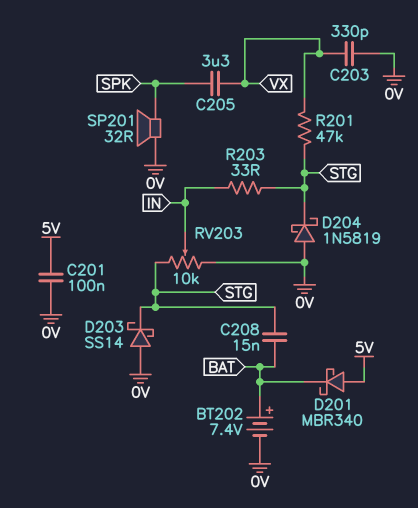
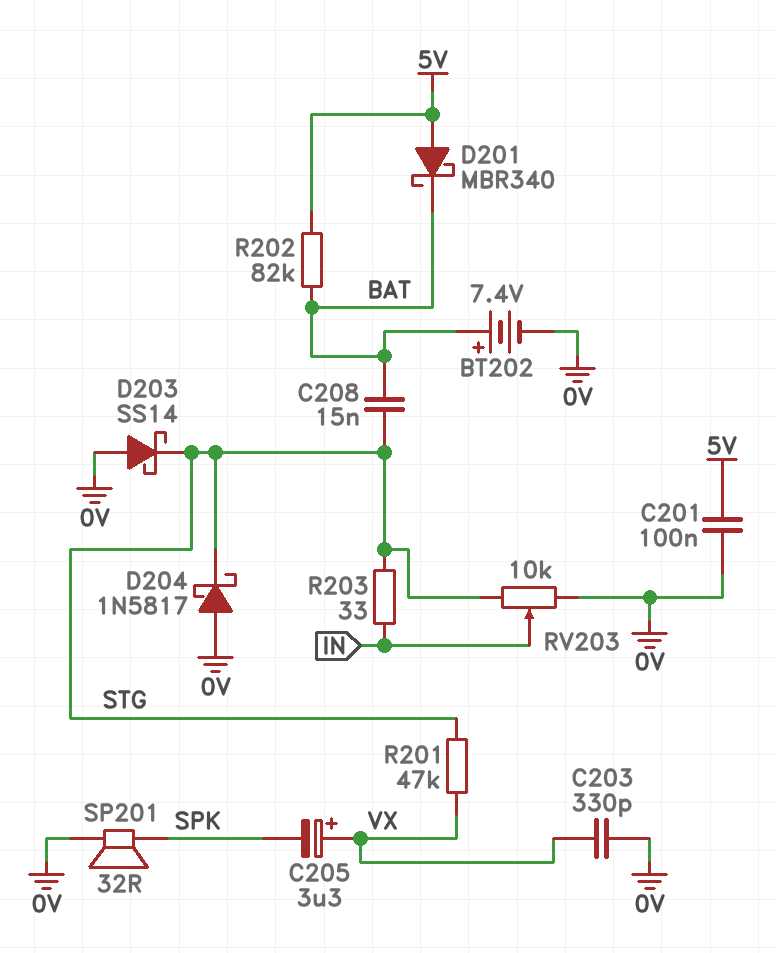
C205: 3.3uF (SPK, VX) -> 3.3uF (plus VX, minus SPK)
D204: schottky 1N5819 (A 0V, K STG) -> schottky 1N5817 (A 0V, K STG)
R202: none -> 82k (5V, BAT)

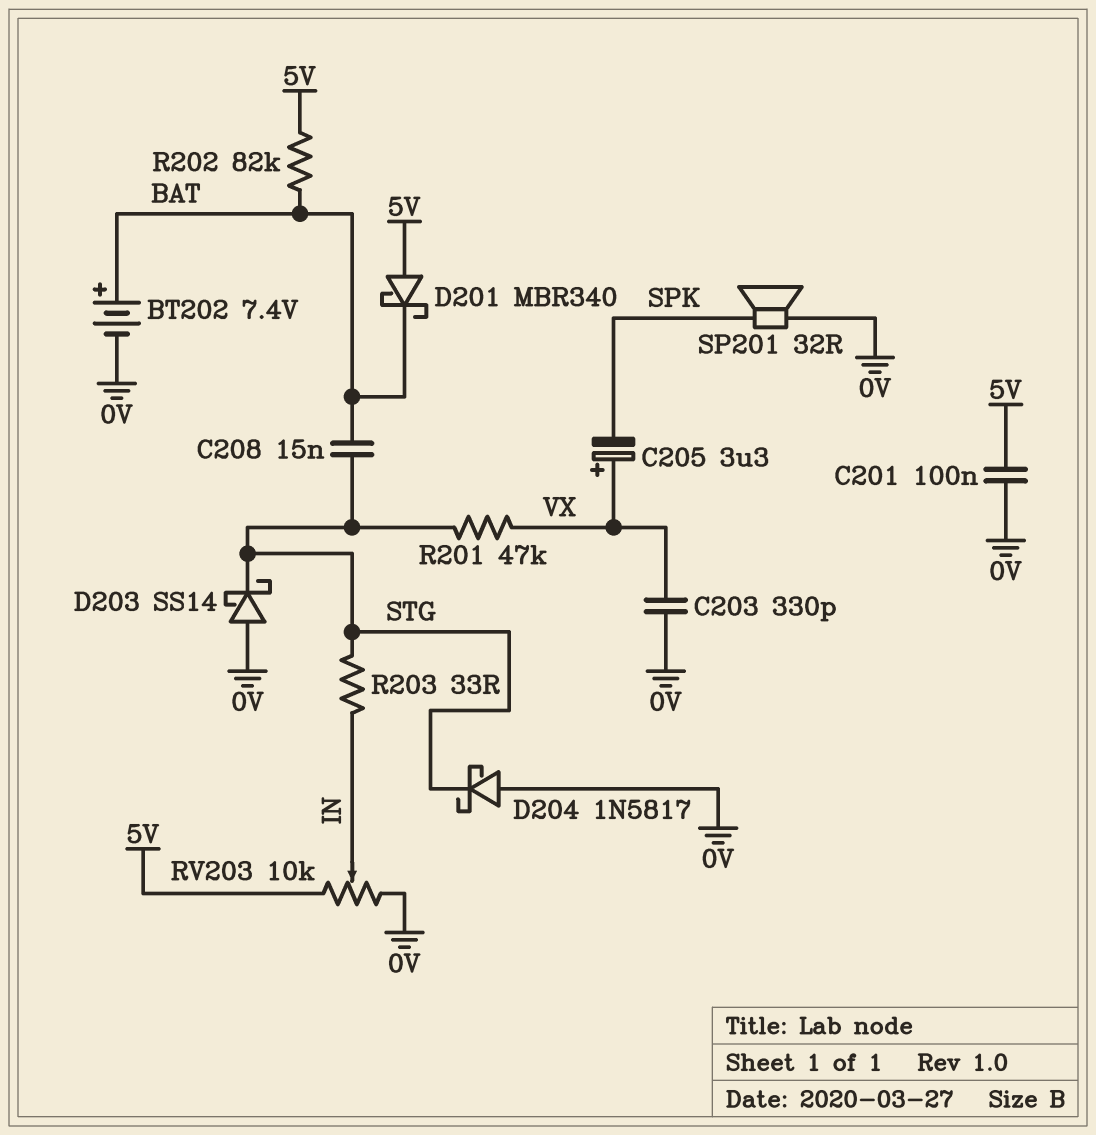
RV203: 10k (0V, STG, wiper IN) -> 10k (0V, 5V, wiper IN)

